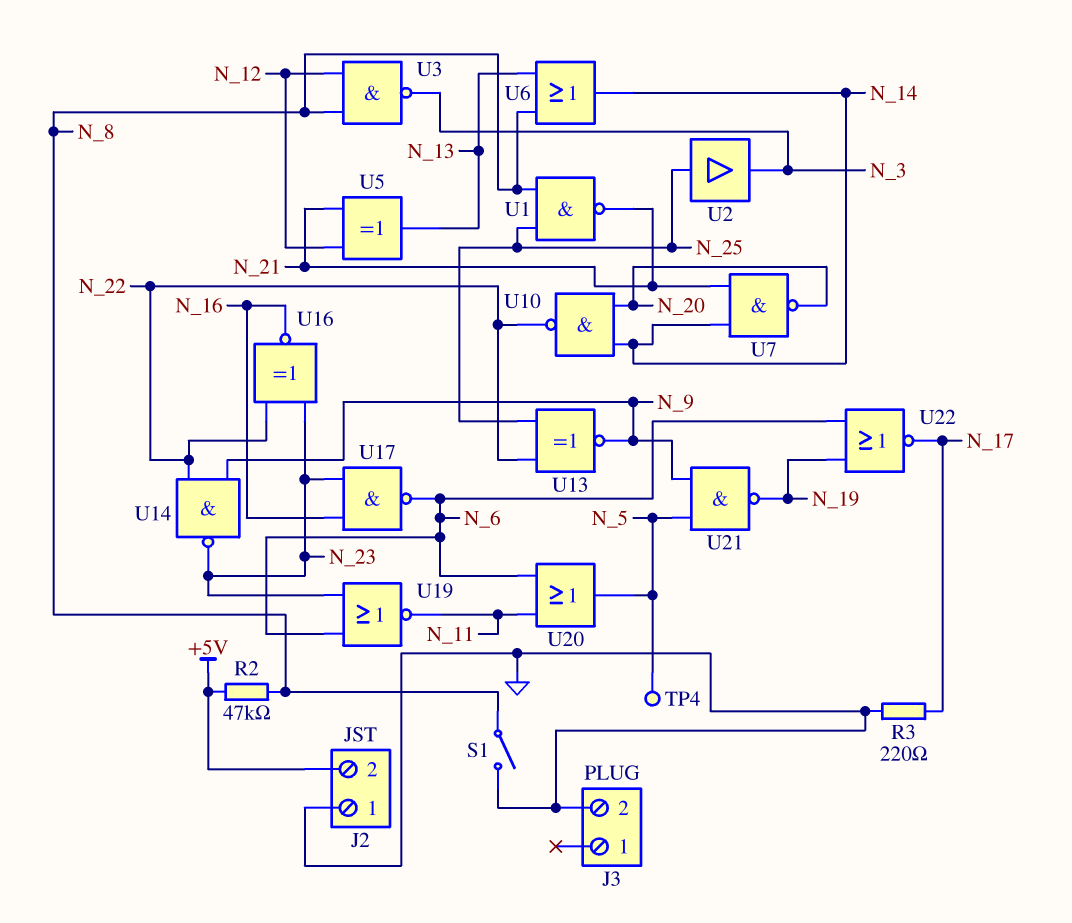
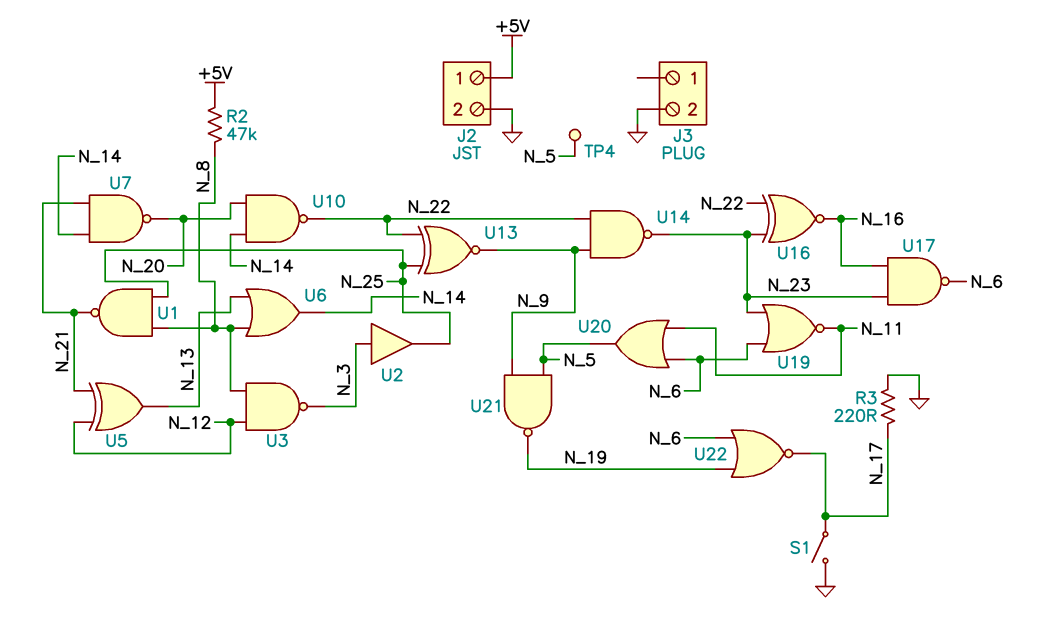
J2 pin 1: GND -> +5V
J2 pin 2: +5V -> GND
S1: switch (GND, N_8) -> switch (GND, N_17)
U2: buffer (in N_25, out N_3) -> buffer (in N_3, out N_25)

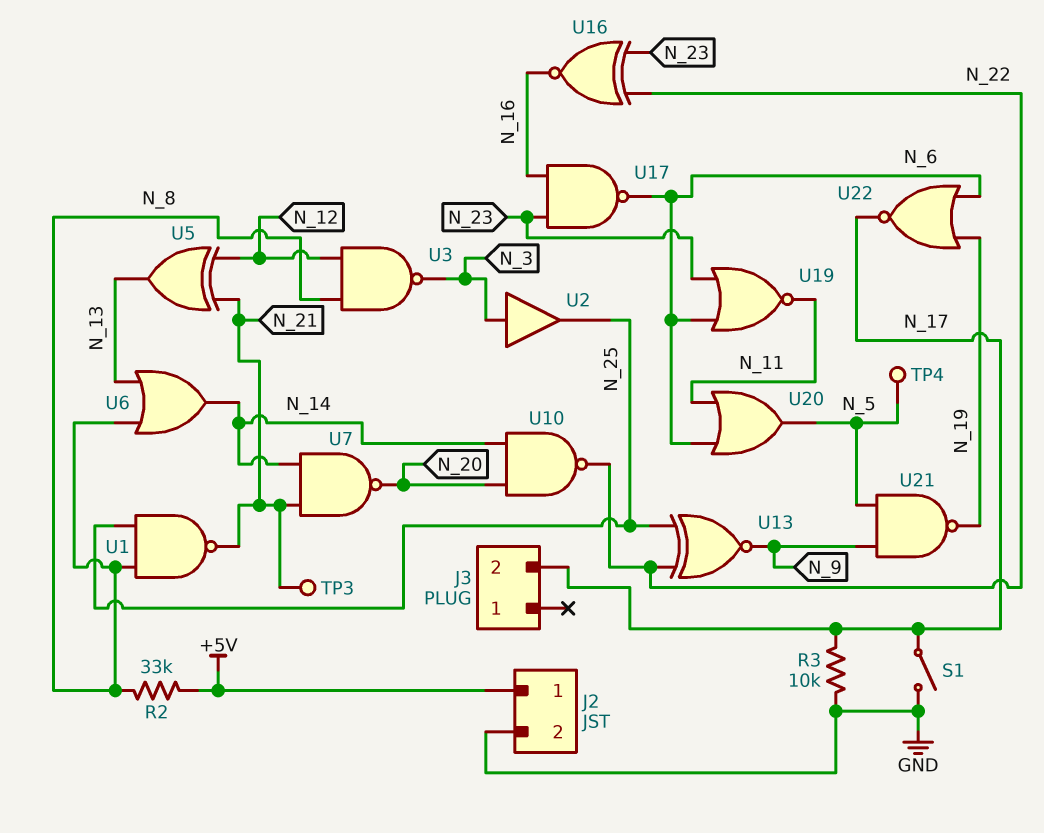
J3 pin 2: GND -> N_17
R2: 47k (+5V, N_8) -> 33k (+5V, N_8)
R3: 220 (GND, N_17) -> 10k (GND, N_17)
TP3: none -> test point (N_21)
U14: NAND (in N_9, in N_22, out N_23) -> none

